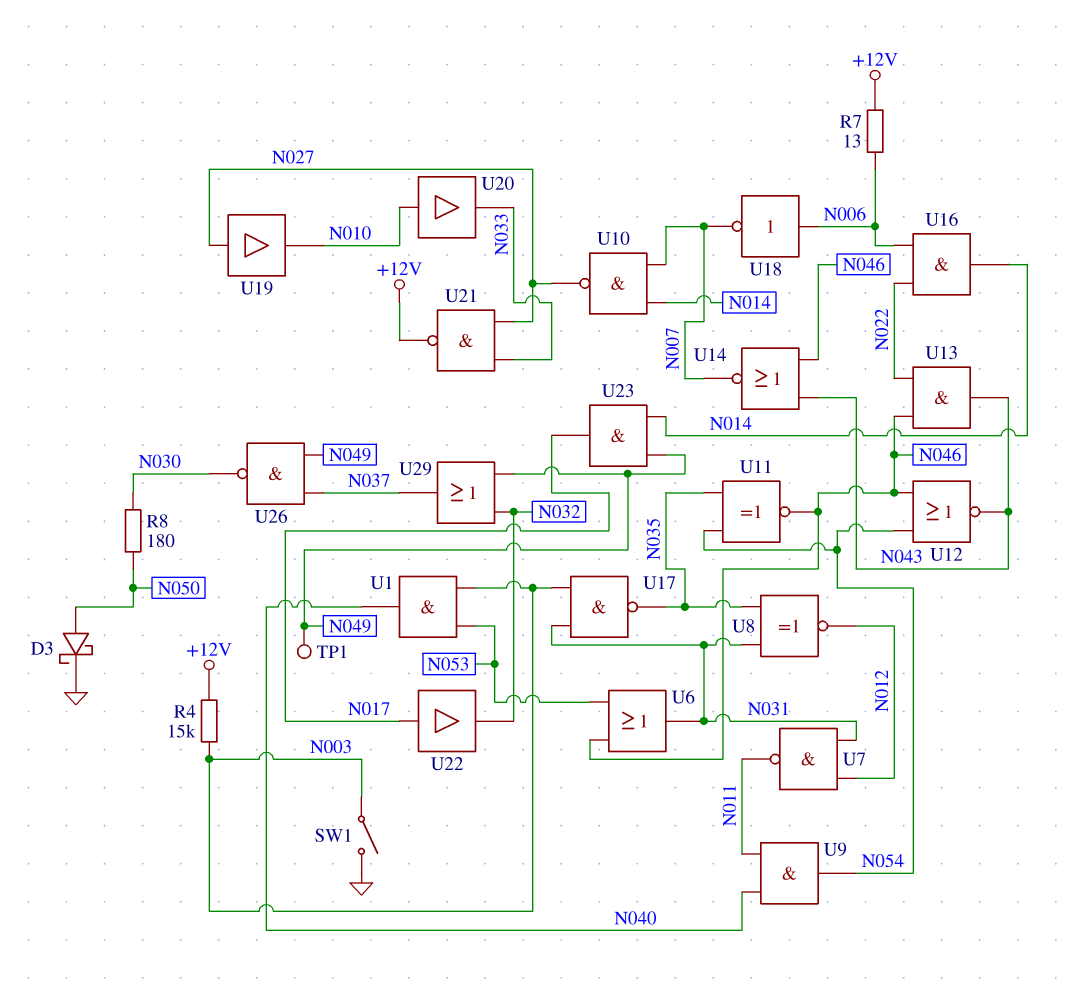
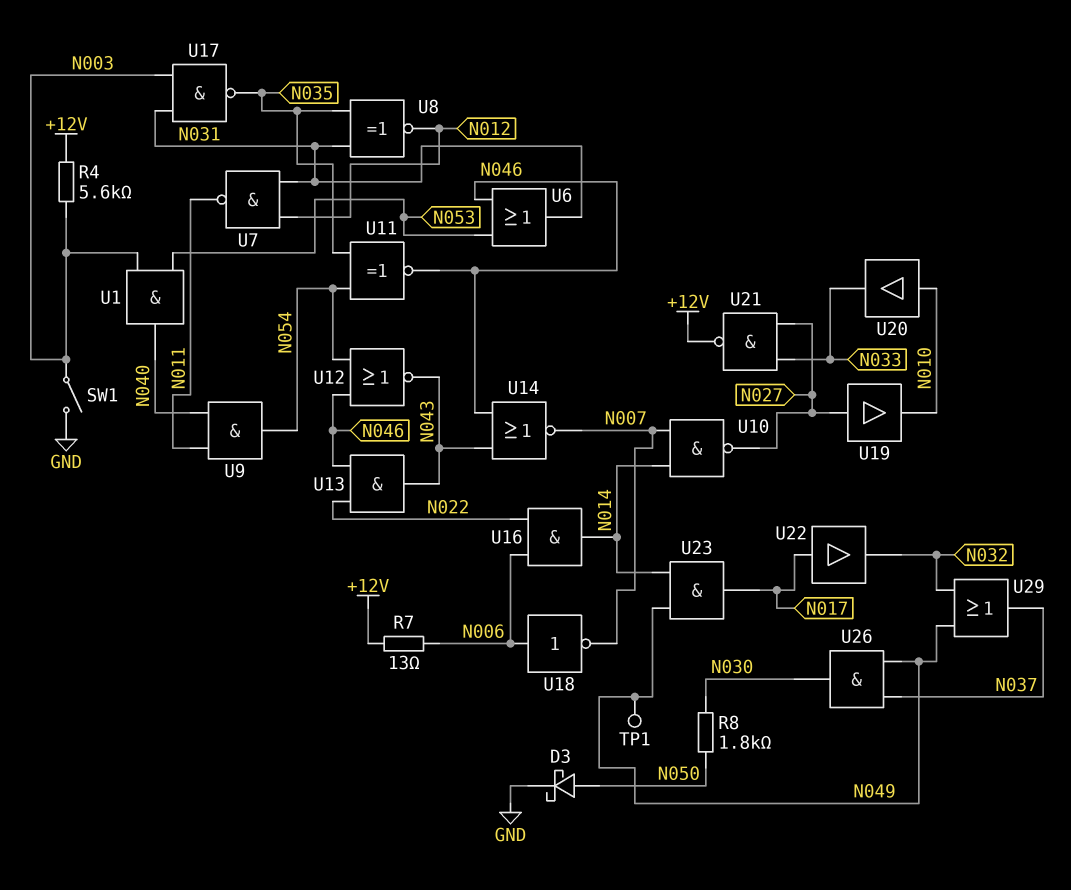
R4: 15k (+12V, N003) -> 5.6k (+12V, N003)
R8: 180 (N030, N050) -> 1.8k (N030, N050)
U26: NAND (in N037, in N049, out N030) -> AND (in N037, in N049, out N030)

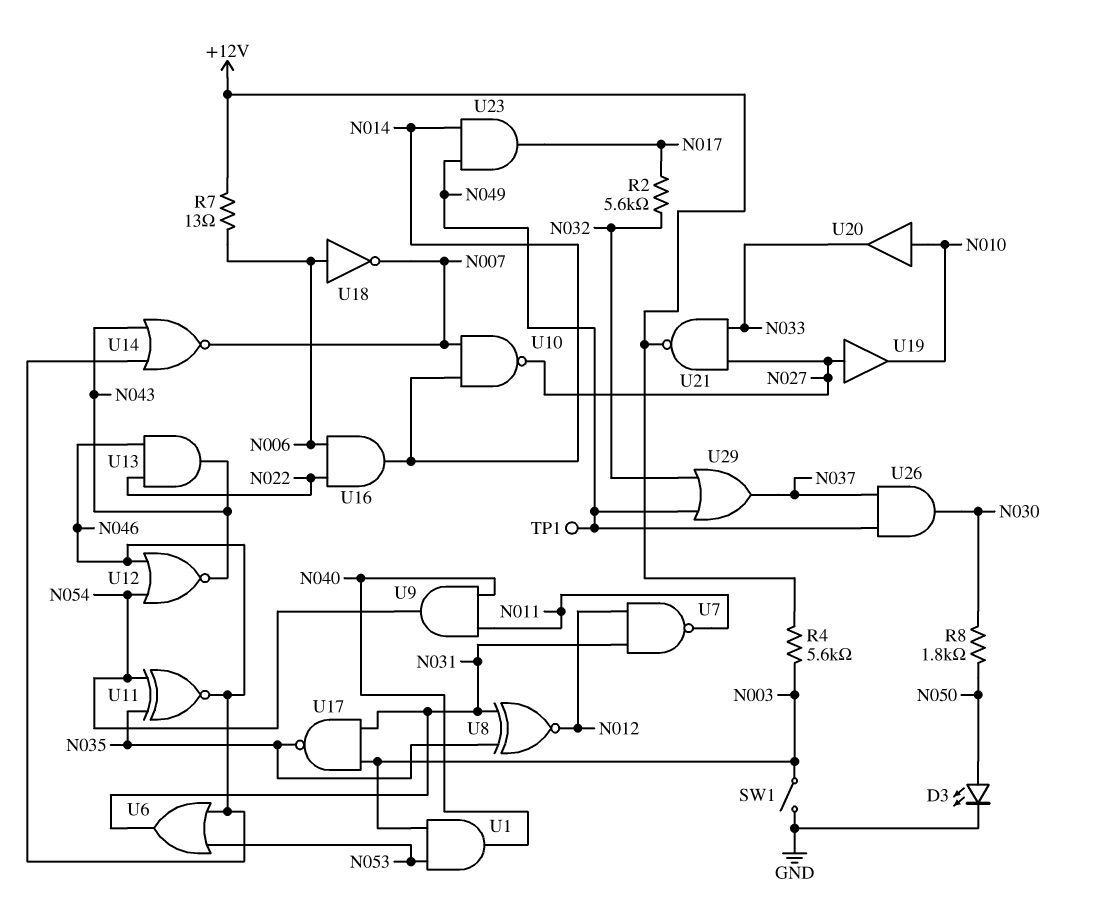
D3: schottky (A N050, K GND) -> LED (A N050, K GND)
R2: none -> 5.6k (N017, N032)
U22: buffer (in N017, out N032) -> none

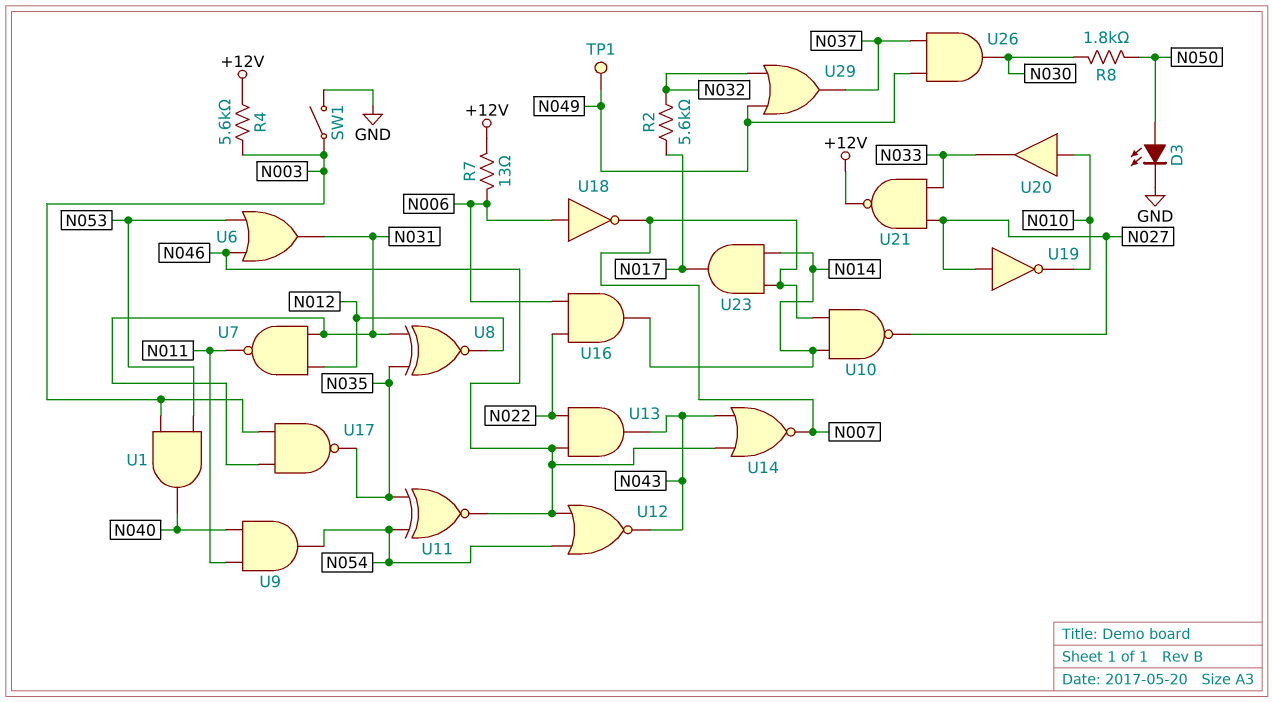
U19: buffer (in N027, out N010) -> NOT (in N027, out N010)
U23: AND (in N014, in N049, out N017) -> AND (in N007, in N014, out N017)

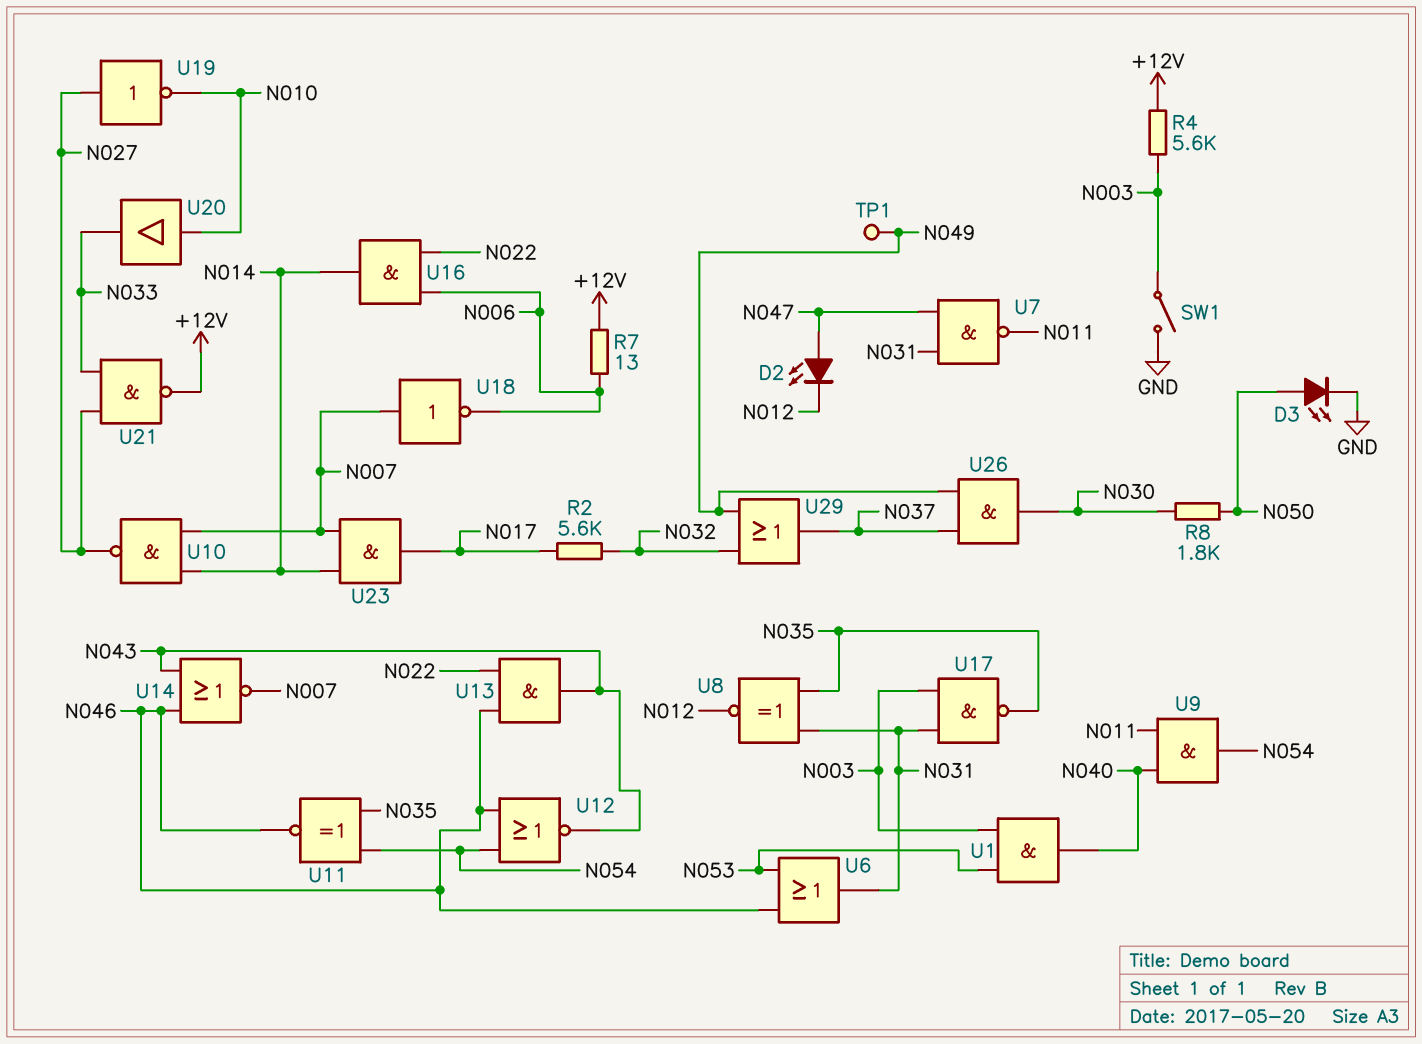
D2: none -> LED (A N047, K N012)
U7: NAND (in N012, in N031, out N011) -> NAND (in N031, in N047, out N011)
U18: NOT (in N006, out N007) -> NOT (in N007, out N006)

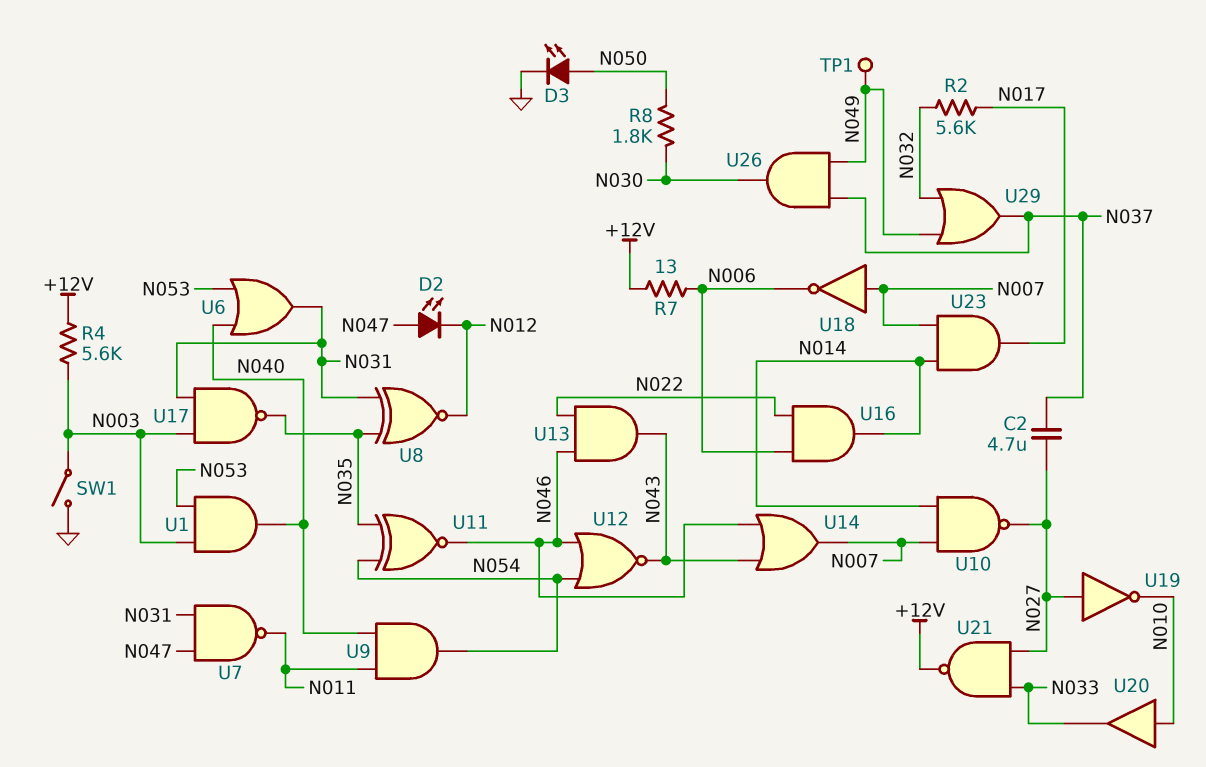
C2: none -> 4.7uF (N027, N037)
U6: OR (in N046, in N053, out N031) -> OR (in N040, in N053, out N031)
U14: NOR (in N043, in N046, out N007) -> OR (in N043, in N046, out N007)

